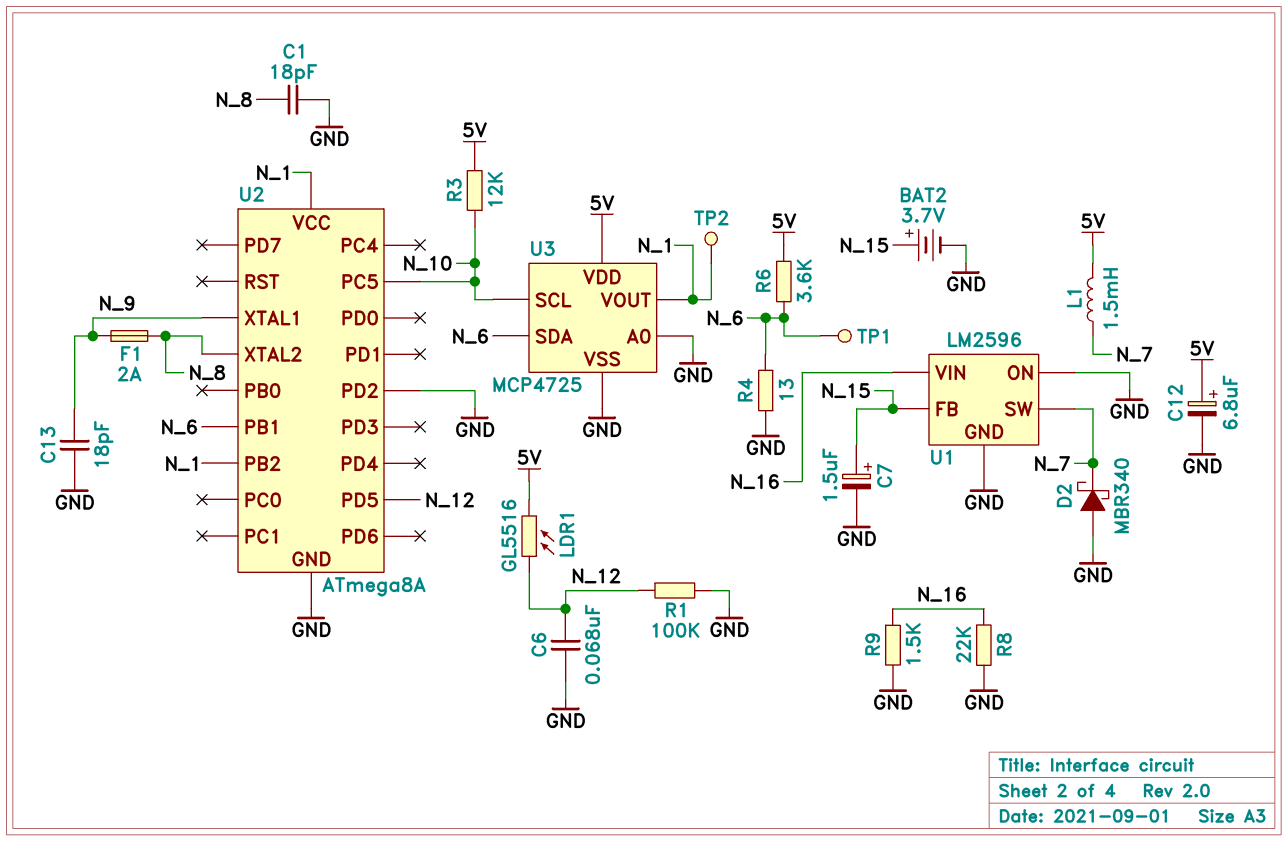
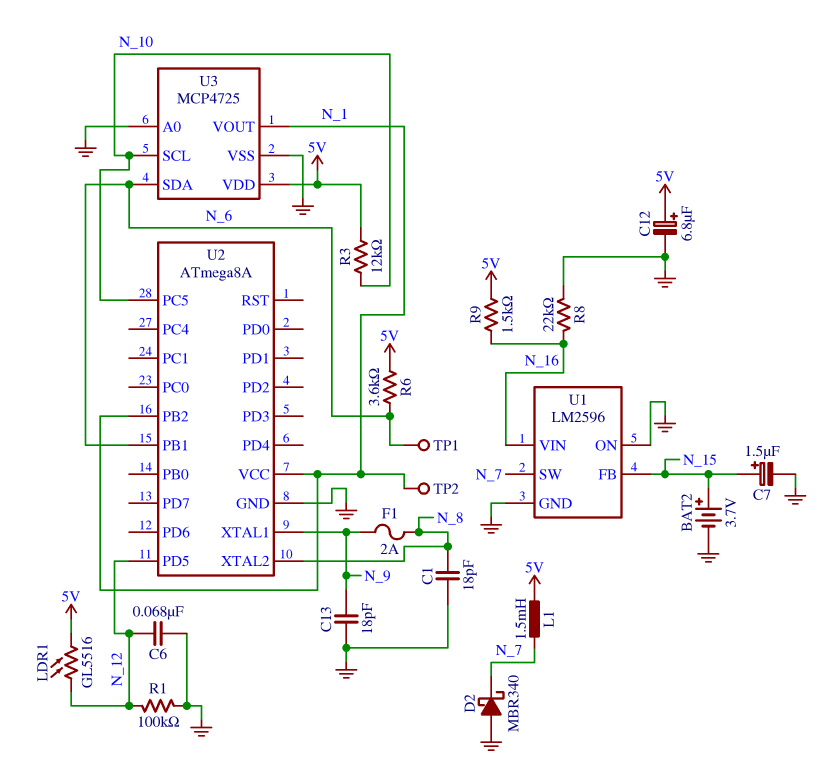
R4: 13 (GND, N_6) -> none
R9: 1.5k (GND, N_16) -> 1.5k (5V, N_16)
U2 pin PD2: GND -> none

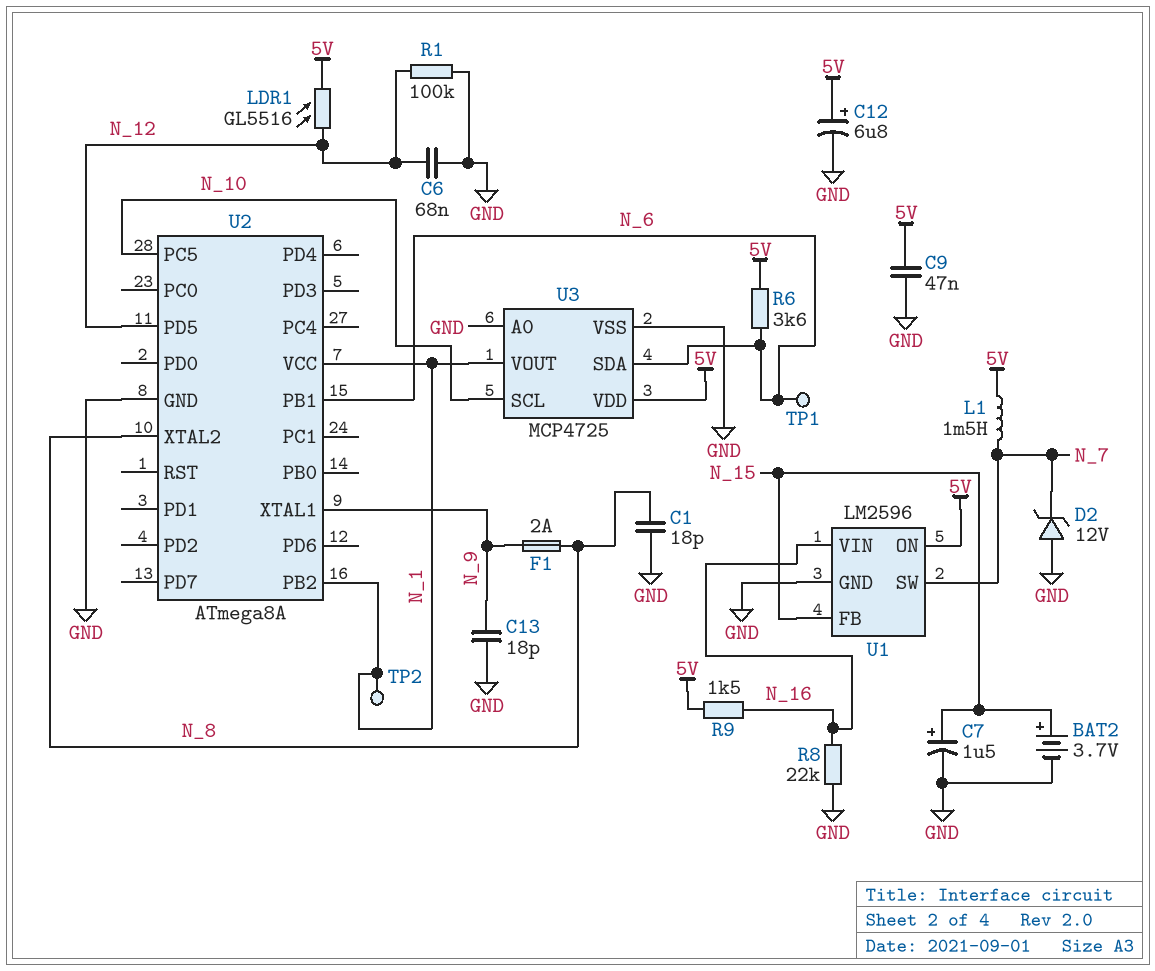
C9: none -> 47nF (5V, GND)
D2: schottky MBR340 (A GND, K N_7) -> zener 12V (A GND, K N_7)
R3: 12k (5V, N_10) -> none
U1 pin ON: GND -> 5V

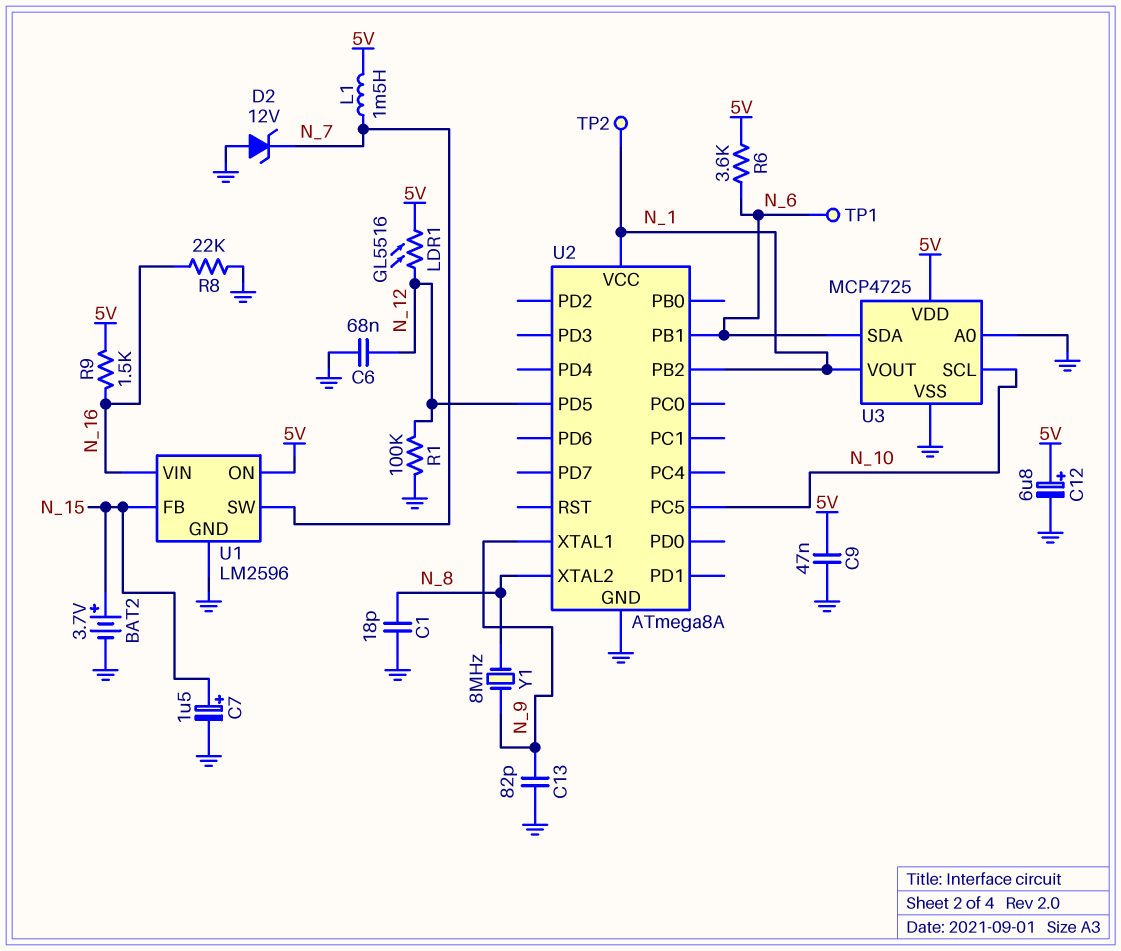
C13: 18pF (GND, N_9) -> 82pF (GND, N_9)
F1: 2A (N_8, N_9) -> none
Y1: none -> 8MHz (N_8, N_9)

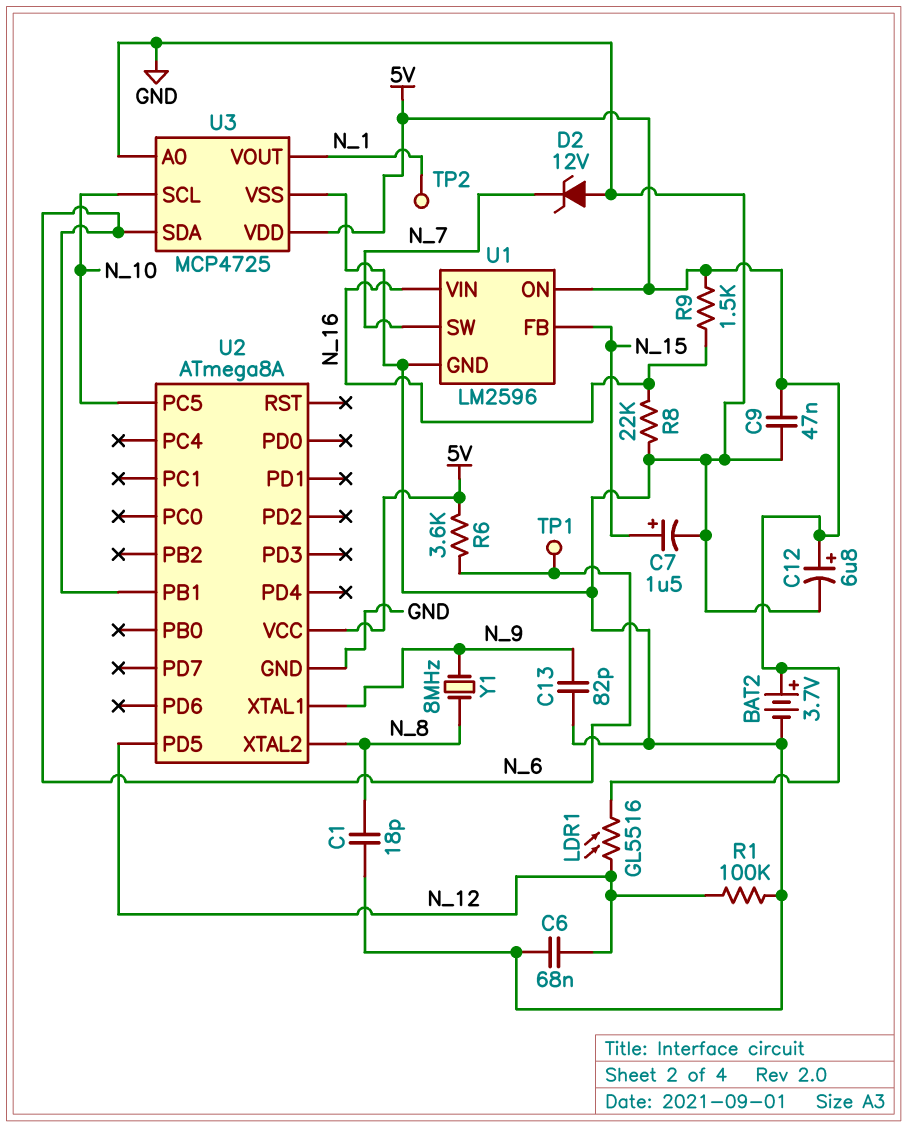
BAT2: 3.7V (plus N_15, minus GND) -> 3.7V (plus 5V, minus GND)
L1: 1.5mH (5V, N_7) -> none
U2 pin PB2: N_1 -> none
U2 pin VCC: N_1 -> 5V

